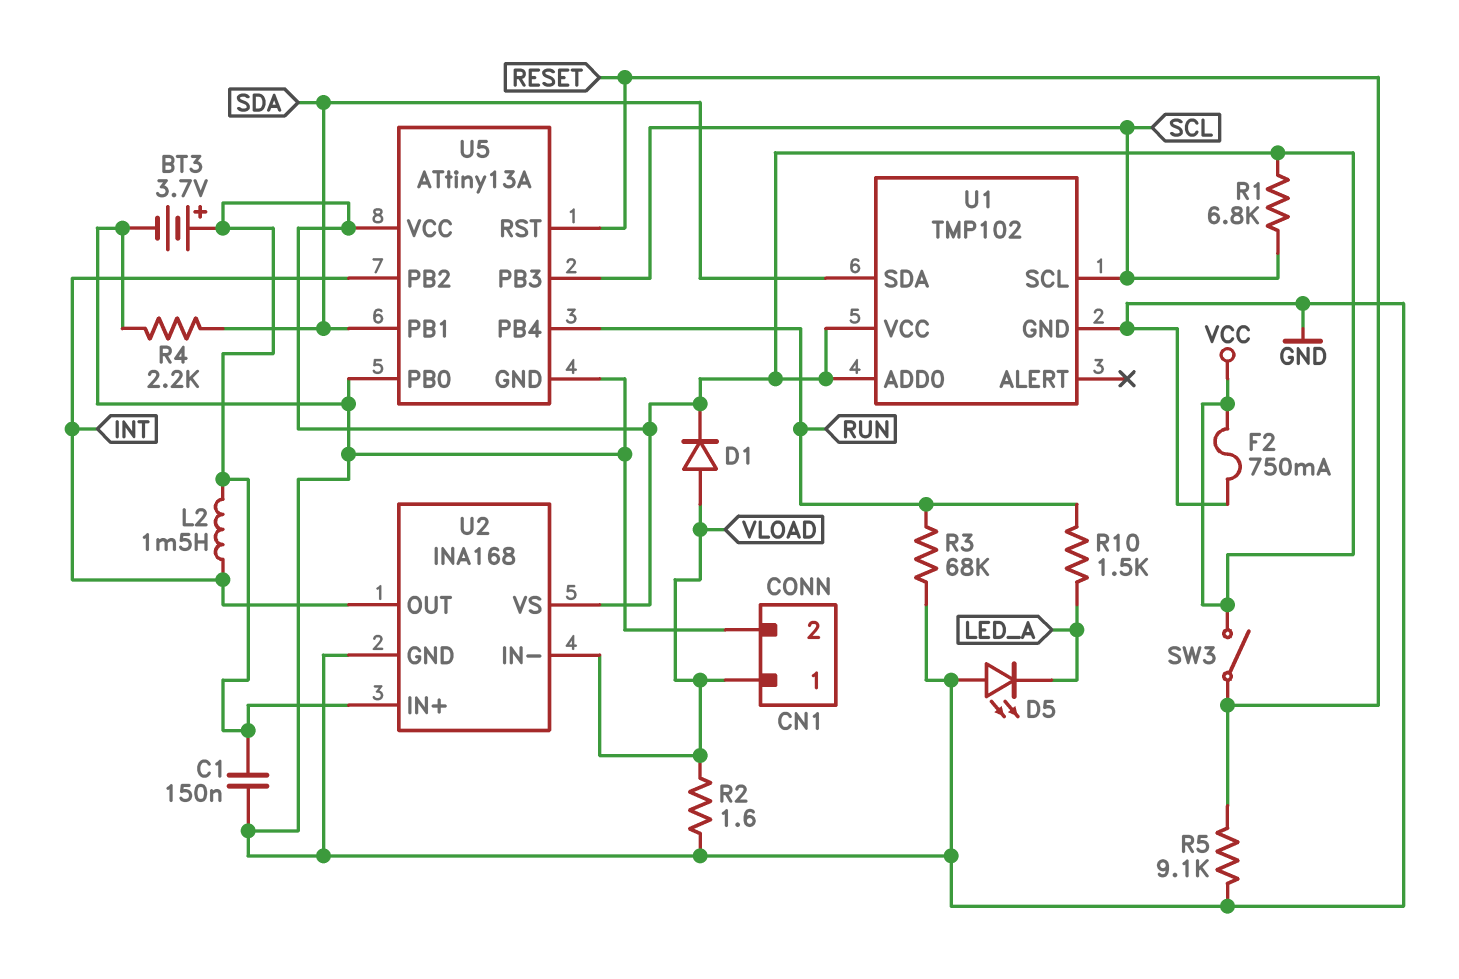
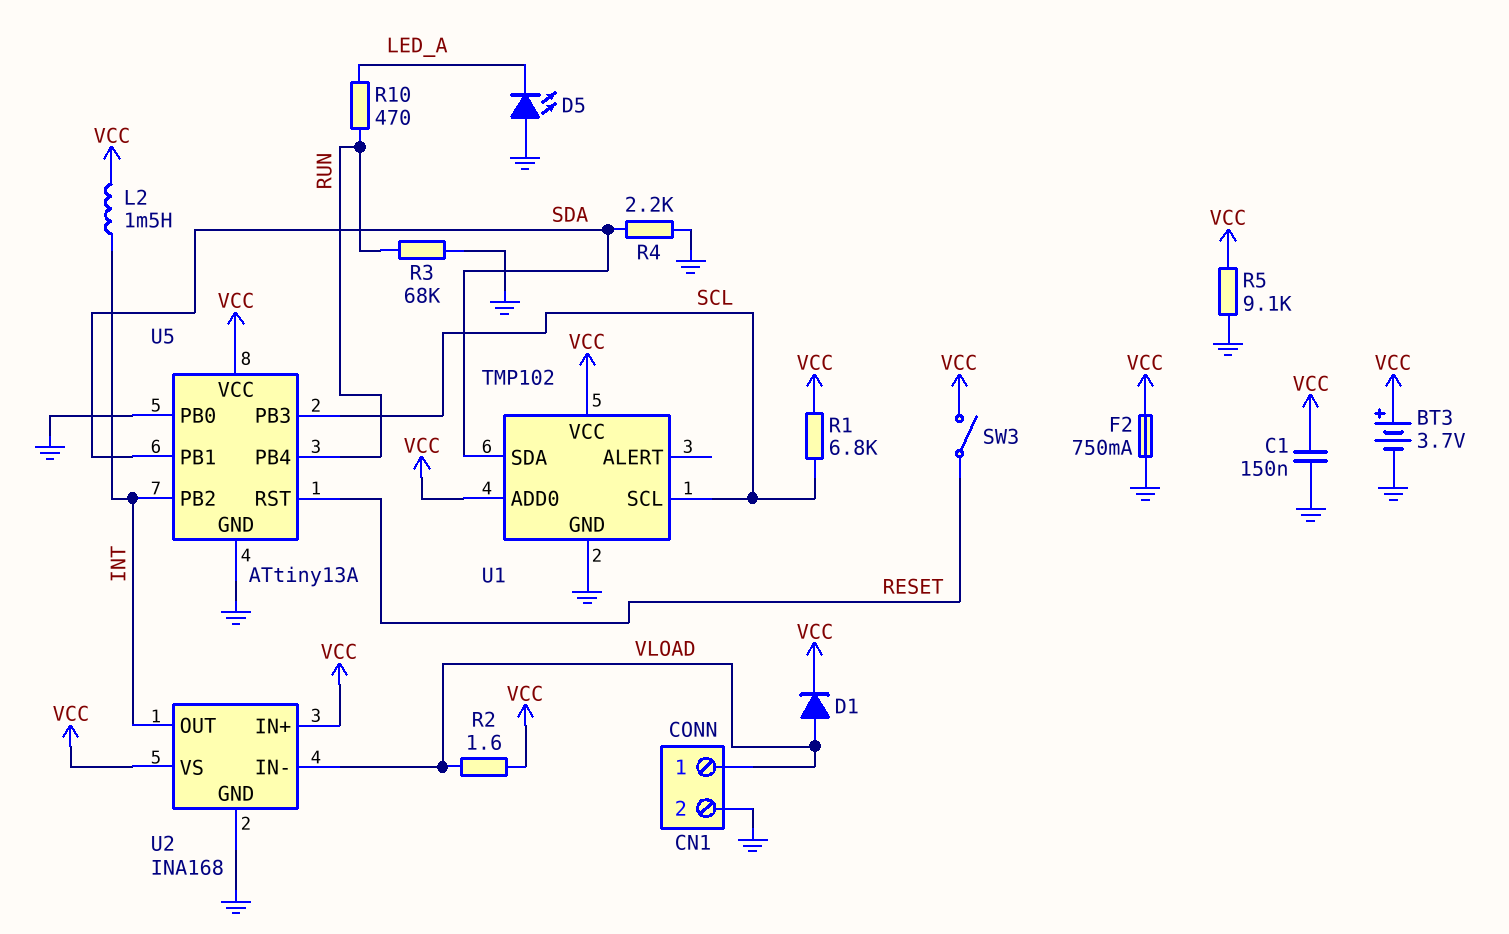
R2: 1.6 (GND, VLOAD) -> 1.6 (VCC, VLOAD)
R5: 9.1k (GND, RESET) -> 9.1k (GND, VCC)
R10: 1.5k (LED_A, RUN) -> 470 (LED_A, RUN)

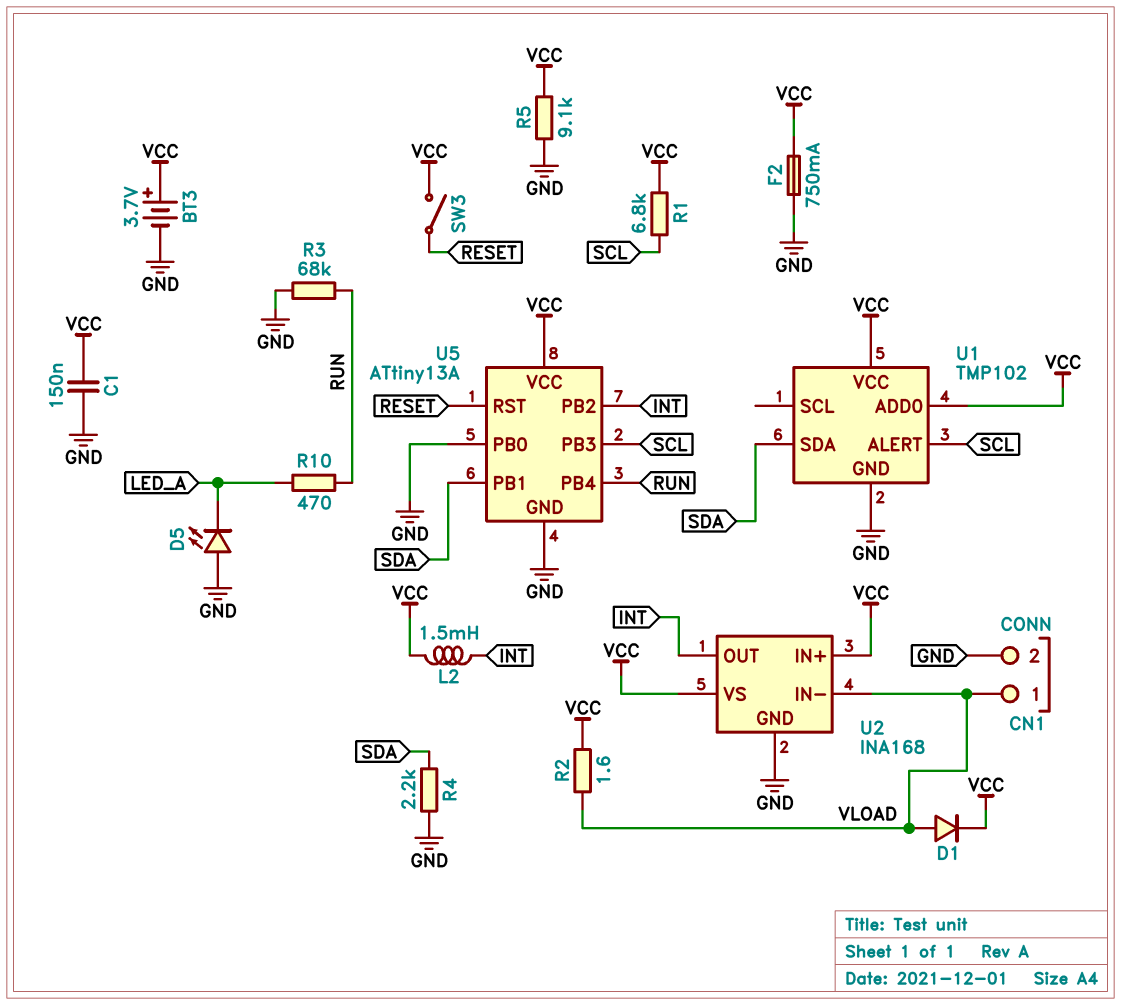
U1 pin ALERT: none -> SCL
U1 pin SCL: SCL -> none

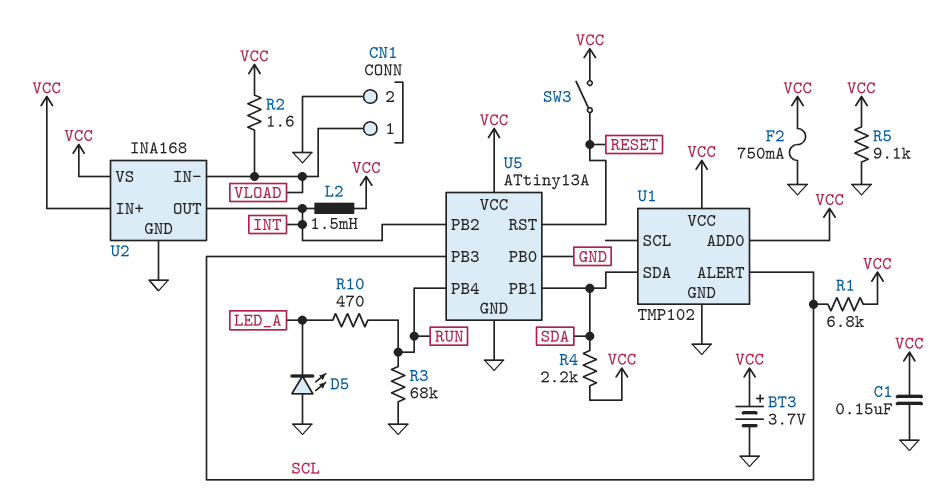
D1: diode (A VLOAD, K VCC) -> none
R4: 2.2k (GND, SDA) -> 2.2k (SDA, VCC)

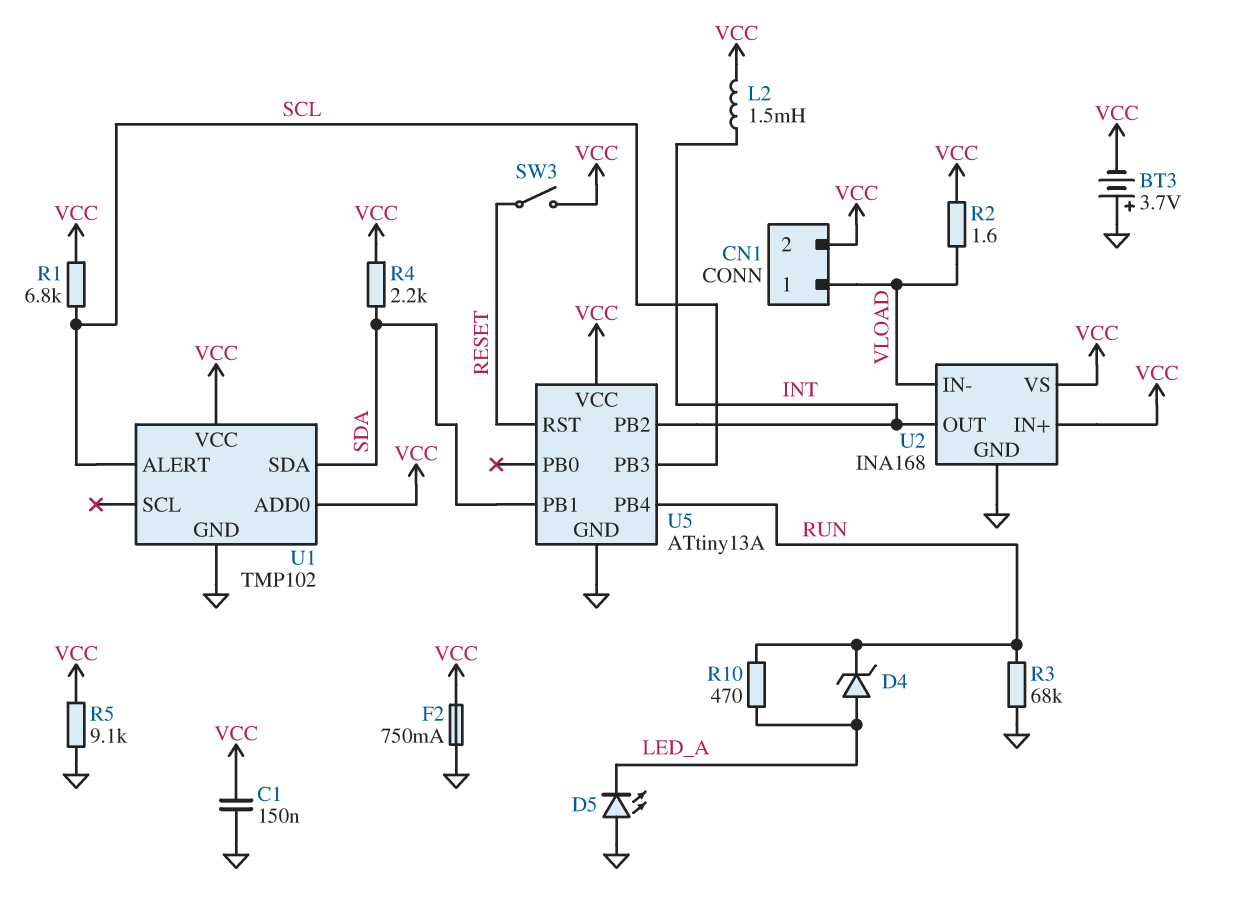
BT3: 3.7V (plus VCC, minus GND) -> 3.7V (plus GND, minus VCC)
CN1 pin 2: GND -> VCC
D4: none -> zener (A LED_A, K RUN)
U5 pin PB0: GND -> none

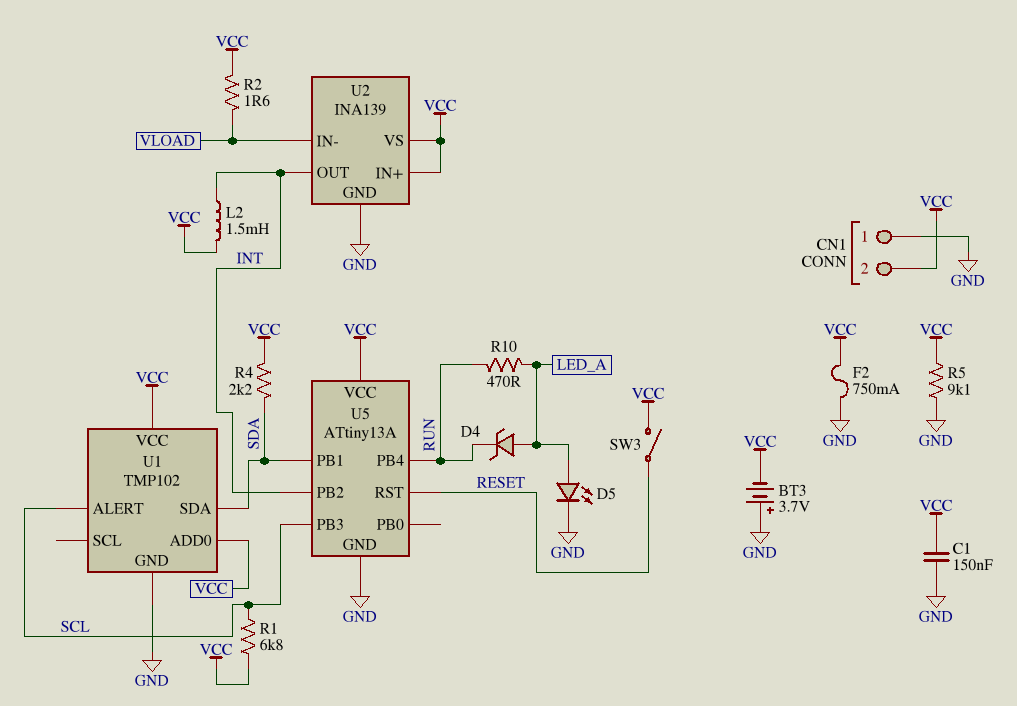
CN1 pin 1: VLOAD -> GND
D5: LED (A GND, K LED_A) -> LED (A LED_A, K GND)
R3: 68k (GND, RUN) -> none
U2: INA168 -> INA139

